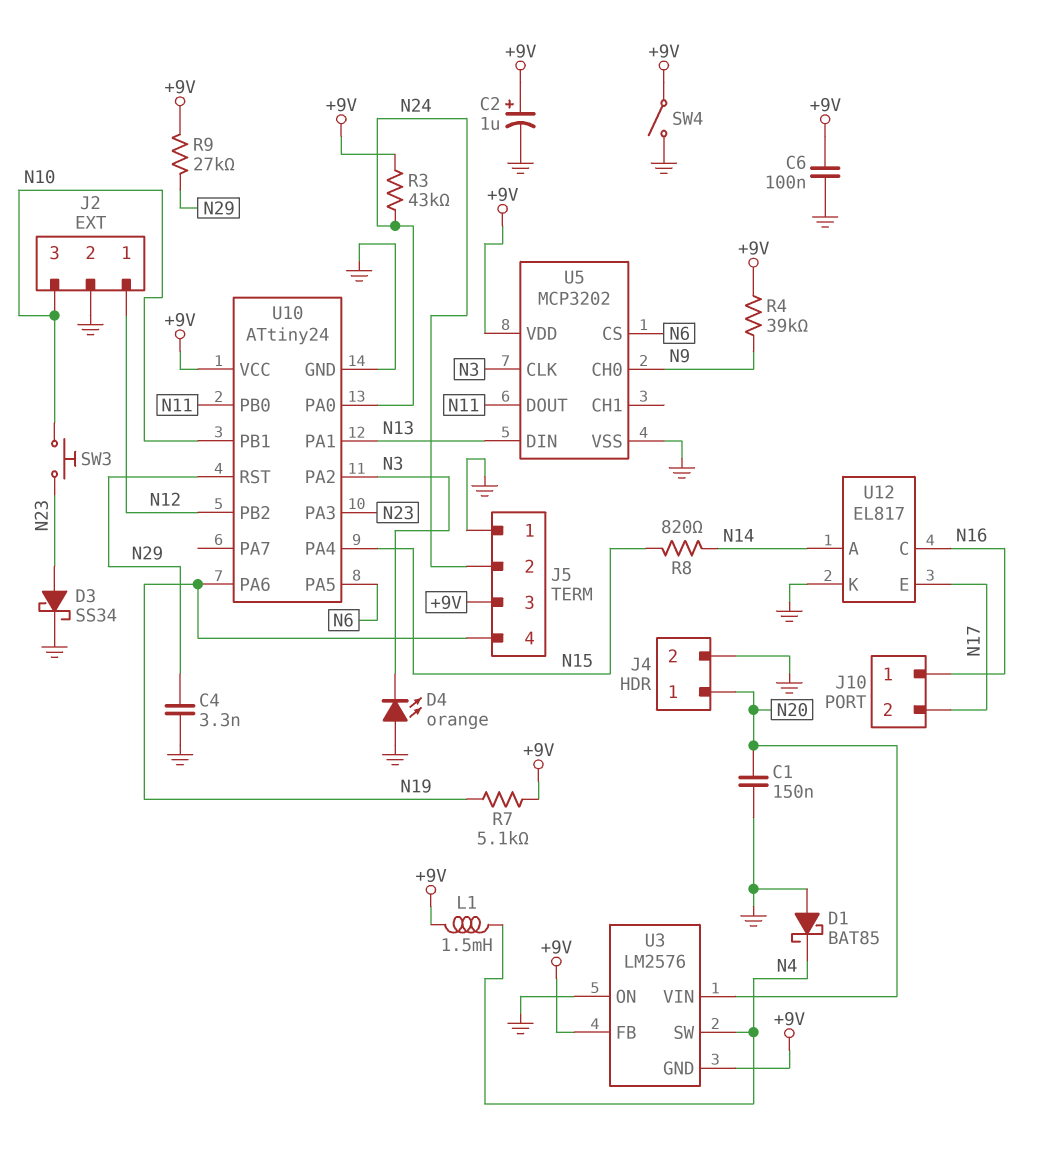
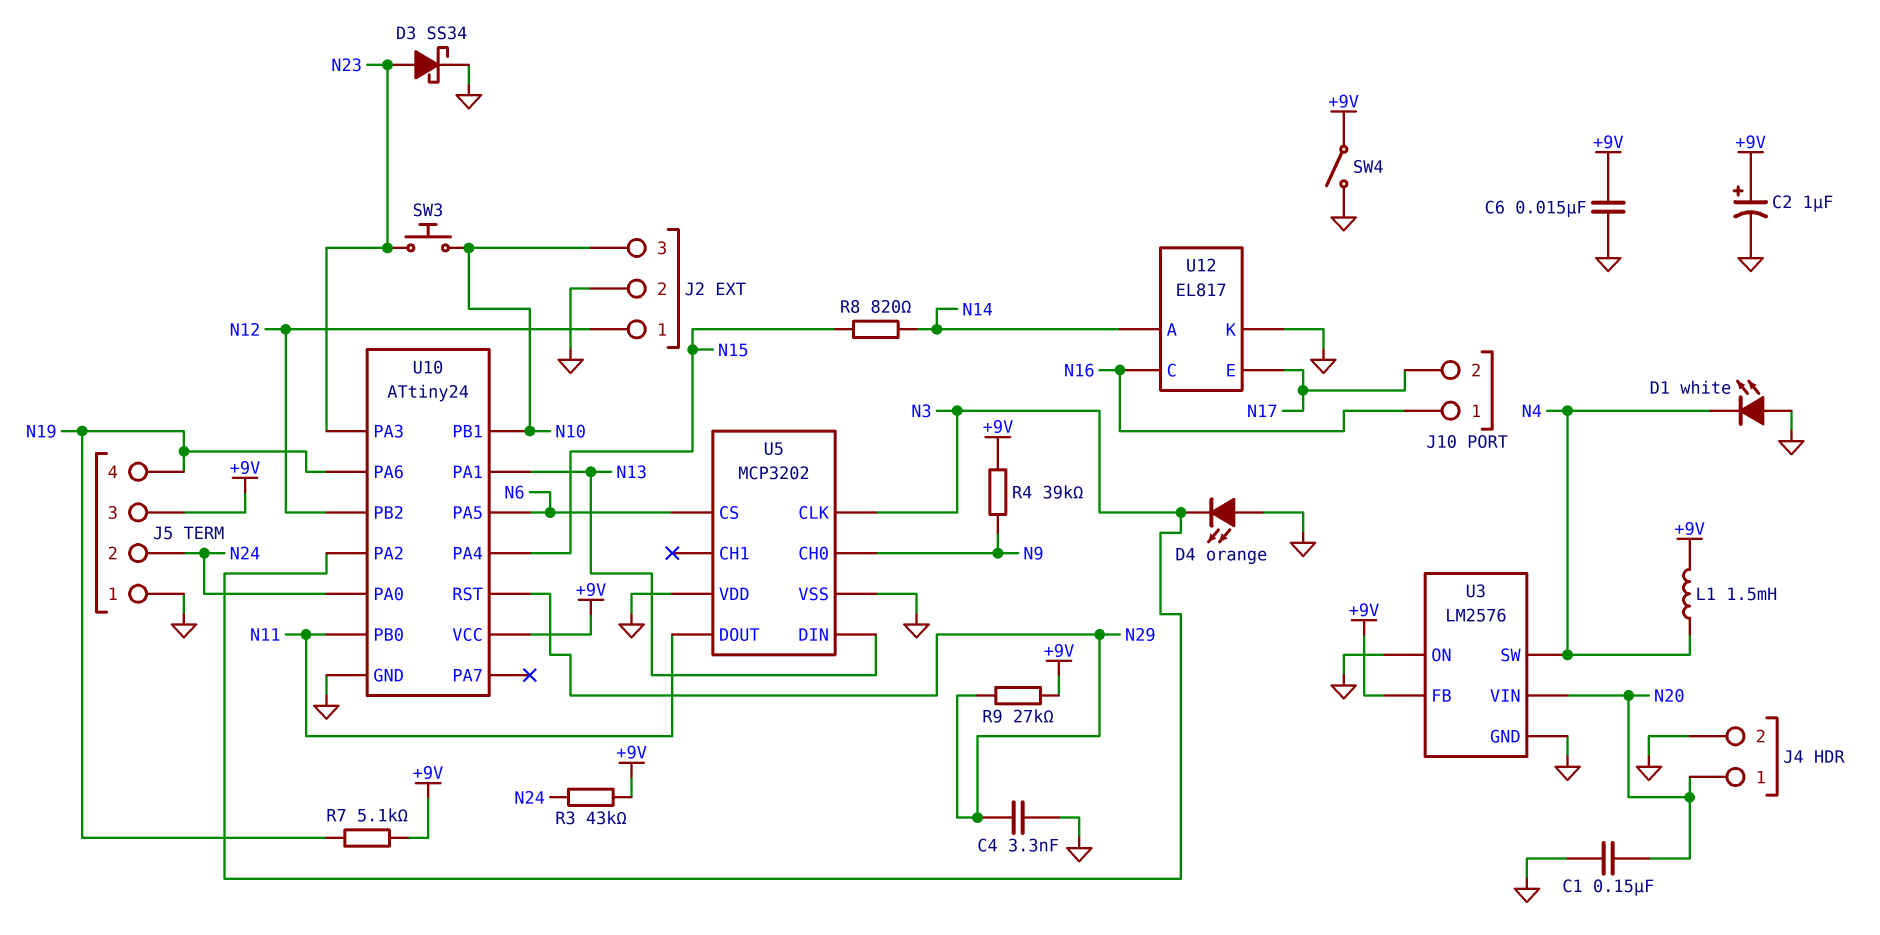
C6: 100nF (+9V, GND) -> 15nF (+9V, GND)
D1: schottky BAT85 (A GND, K N4) -> LED white (A GND, K N4)
U3 pin GND: +9V -> GND
U5 pin VDD: +9V -> GND

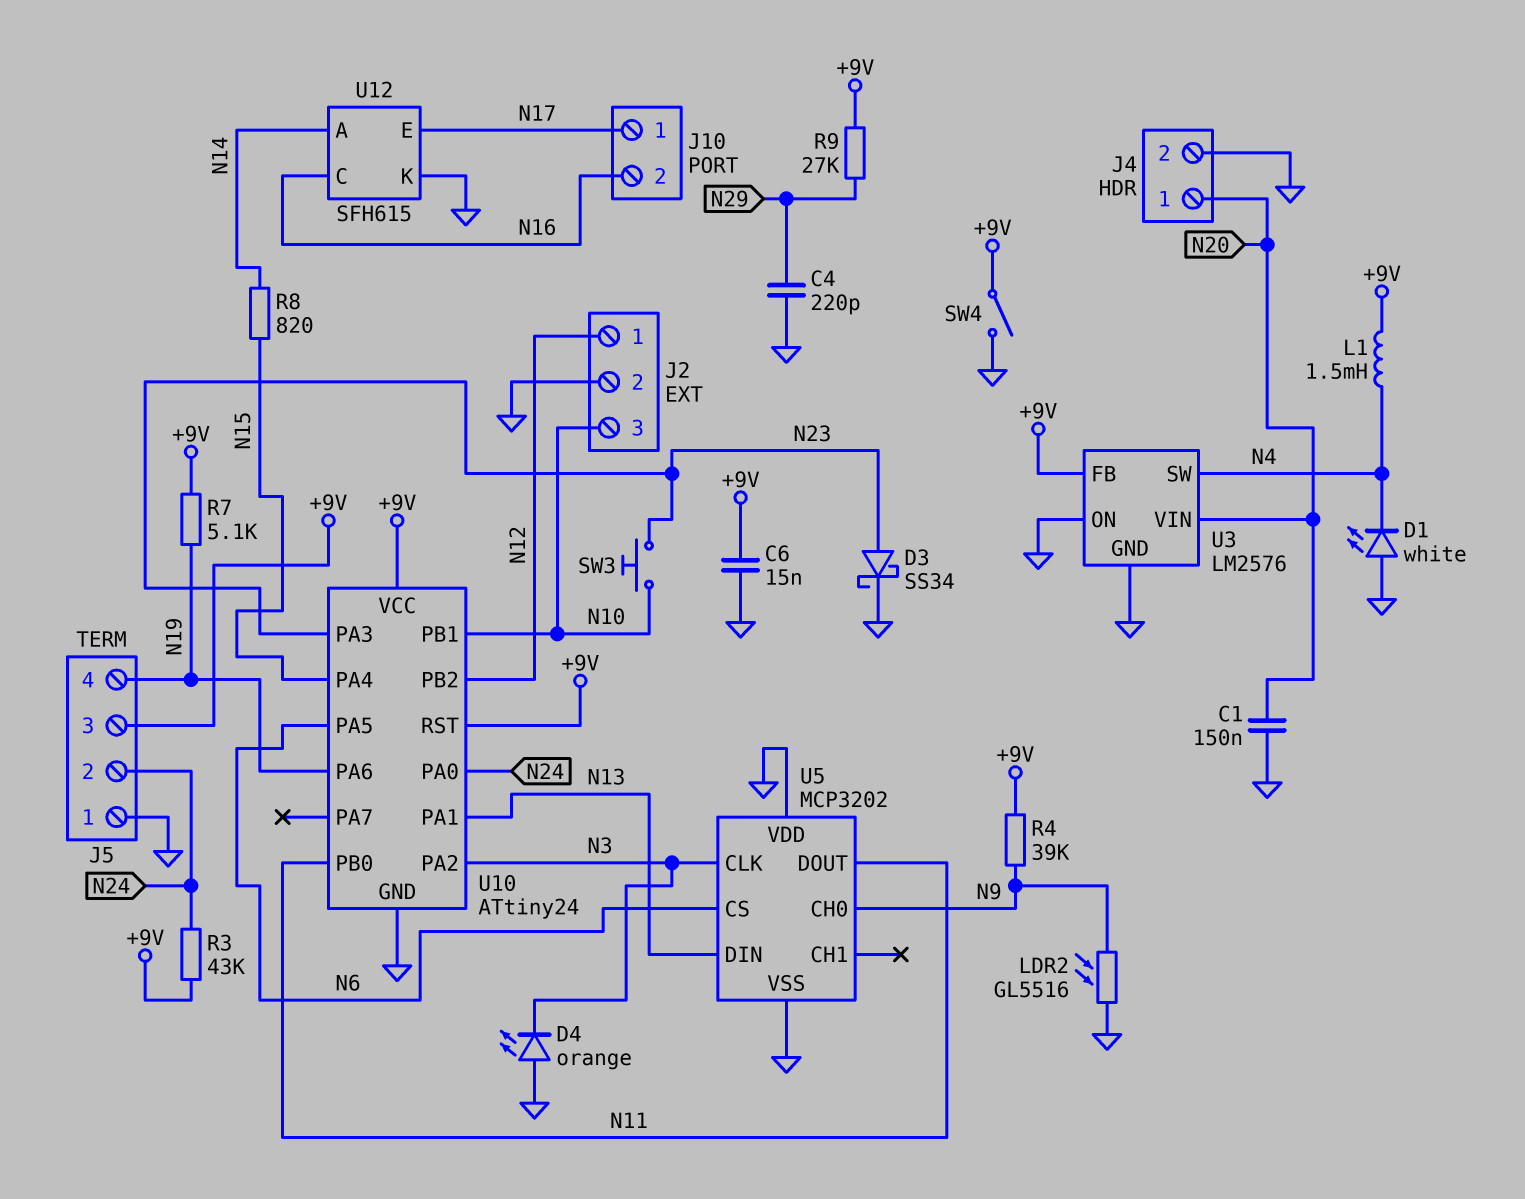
C2: 1uF (plus +9V, minus GND) -> none
C4: 3.3nF (GND, N29) -> 220pF (GND, N29)
J10 pin 1: N16 -> N17
J10 pin 2: N17 -> N16
LDR2: none -> GL5516 (GND, N9)
U10 pin RST: N29 -> +9V
U12: EL817 -> SFH615

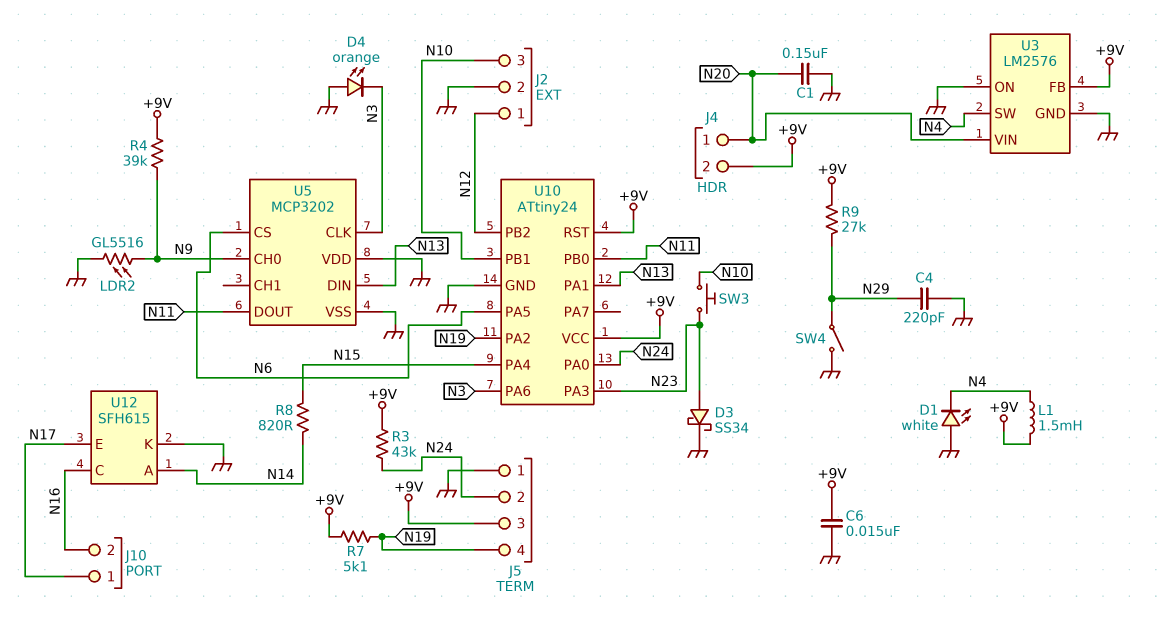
J4 pin 2: GND -> +9V
SW4: switch (+9V, GND) -> switch (GND, N29)
U10 pin PA2: N3 -> N19
U10 pin PA6: N19 -> N3

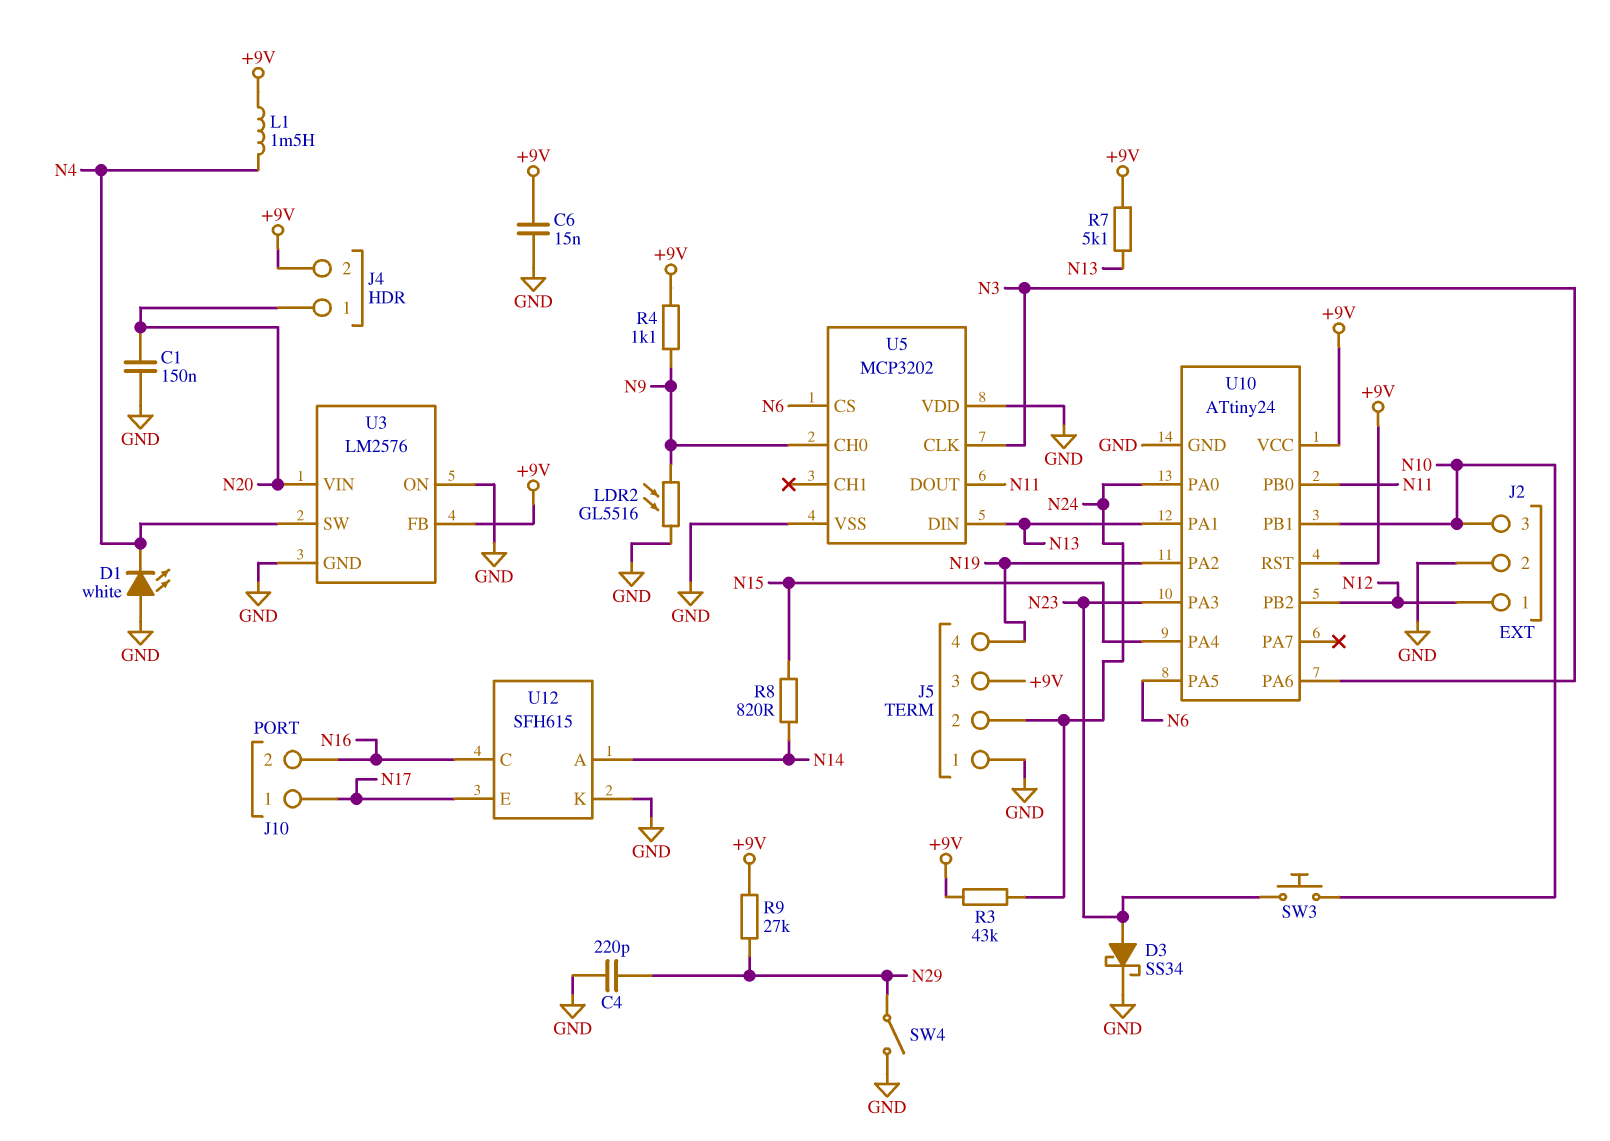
D4: LED orange (A GND, K N3) -> none
R4: 39k (+9V, N9) -> 1.1k (+9V, N9)
R7: 5.1k (+9V, N19) -> 5.1k (+9V, N13)

